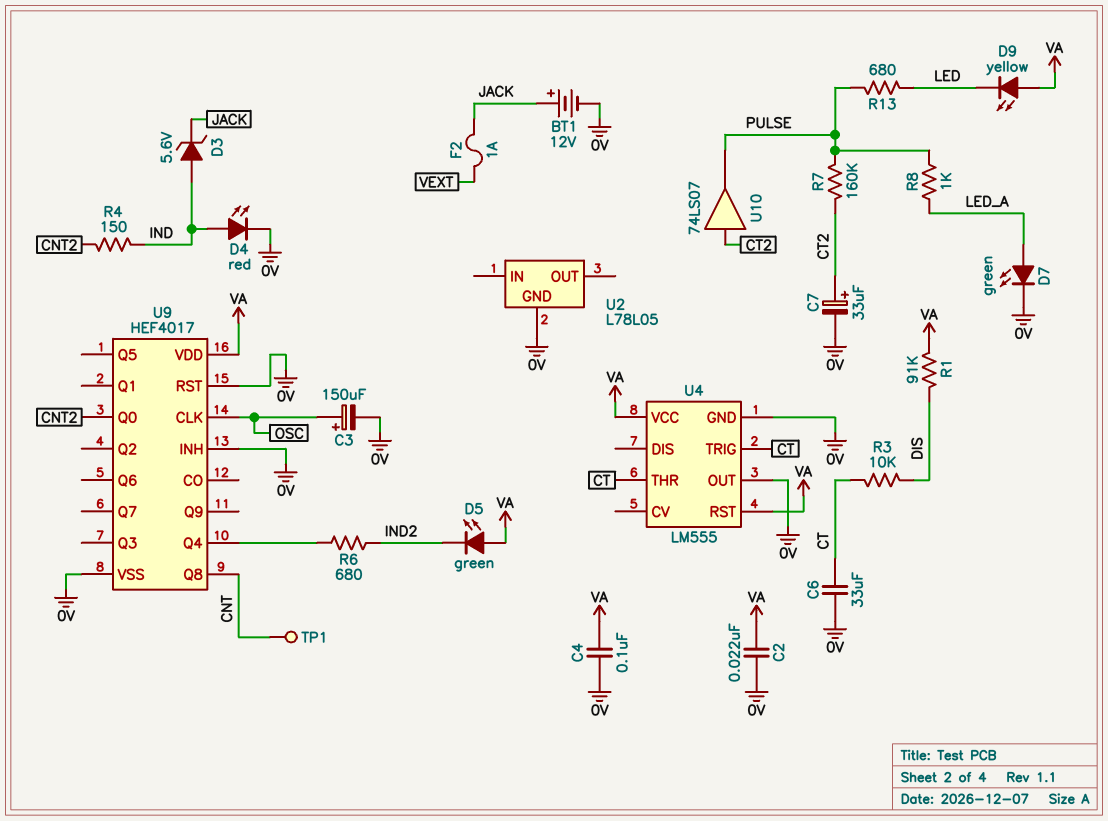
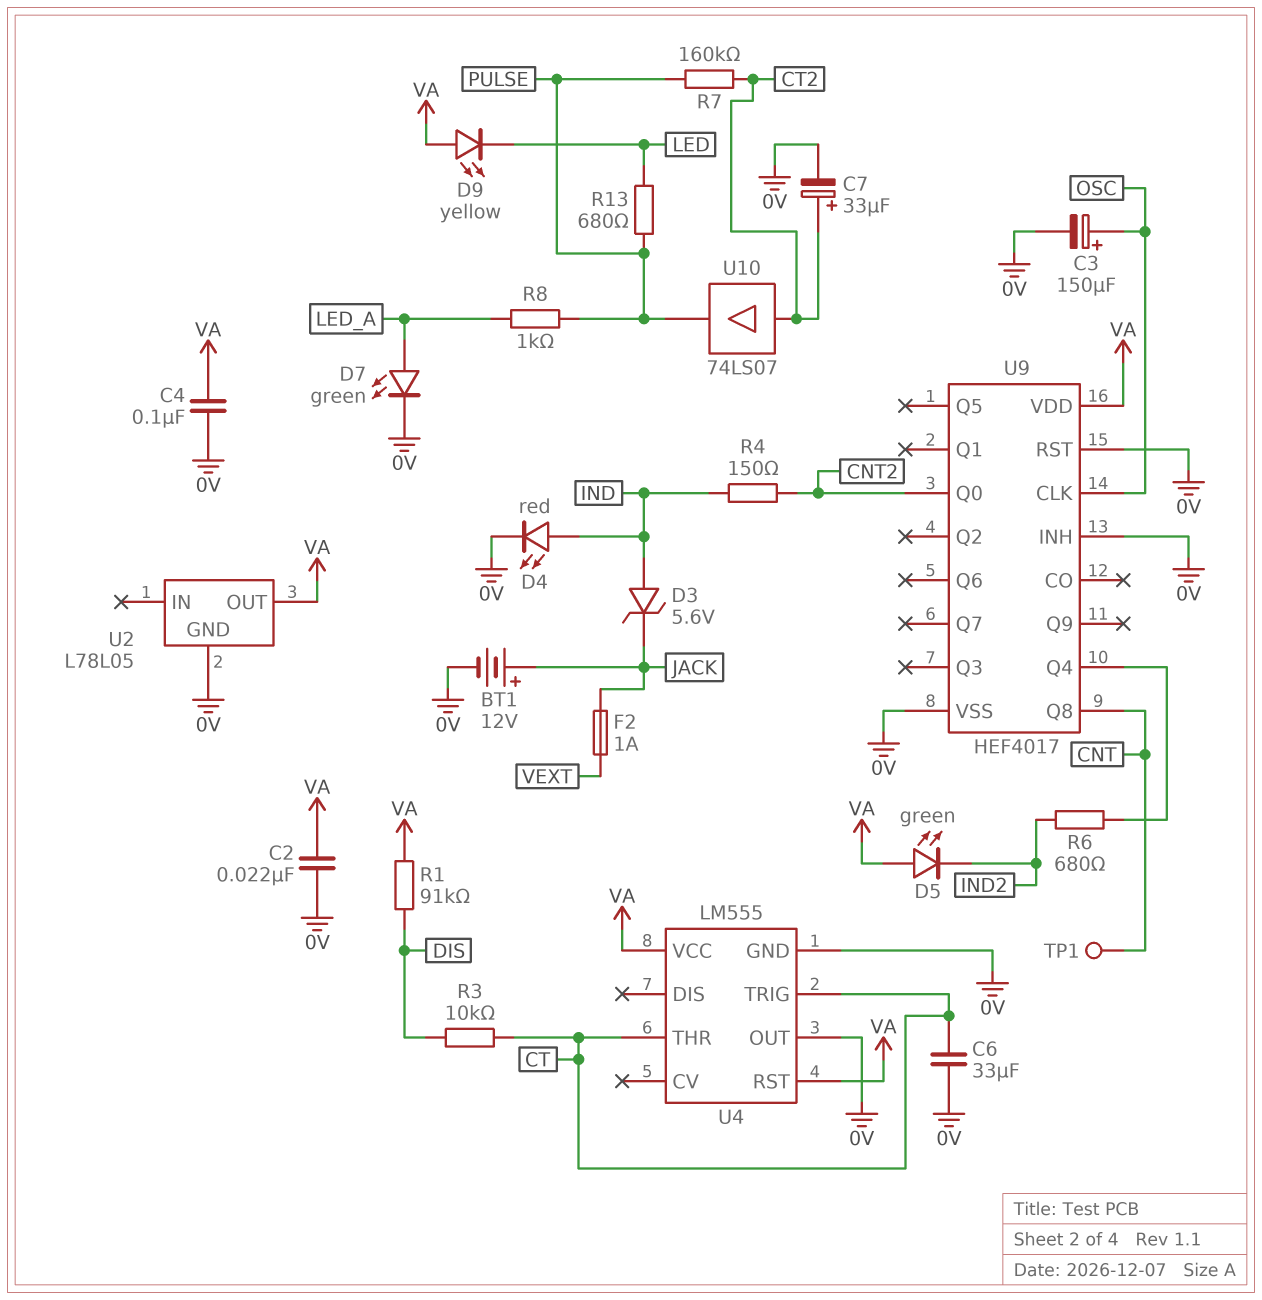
U2 pin OUT: none -> VA

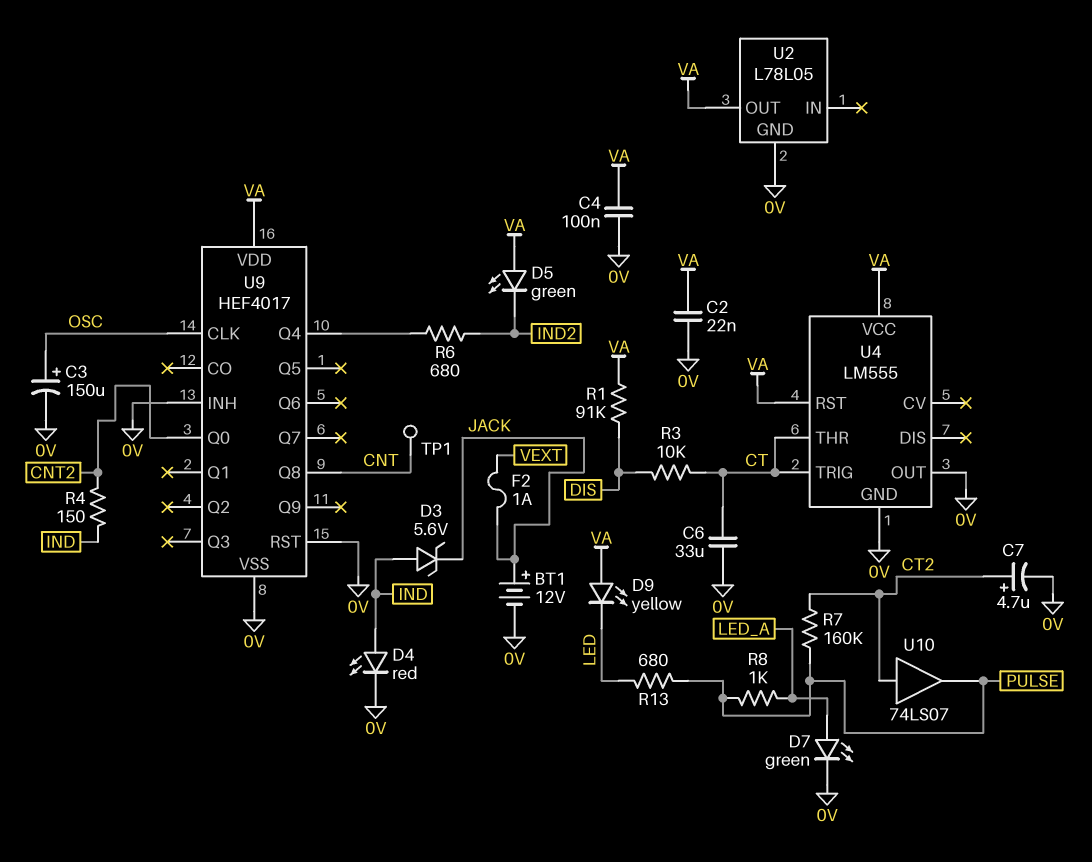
C7: 33uF (plus CT2, minus 0V) -> 4.7uF (plus CT2, minus 0V)

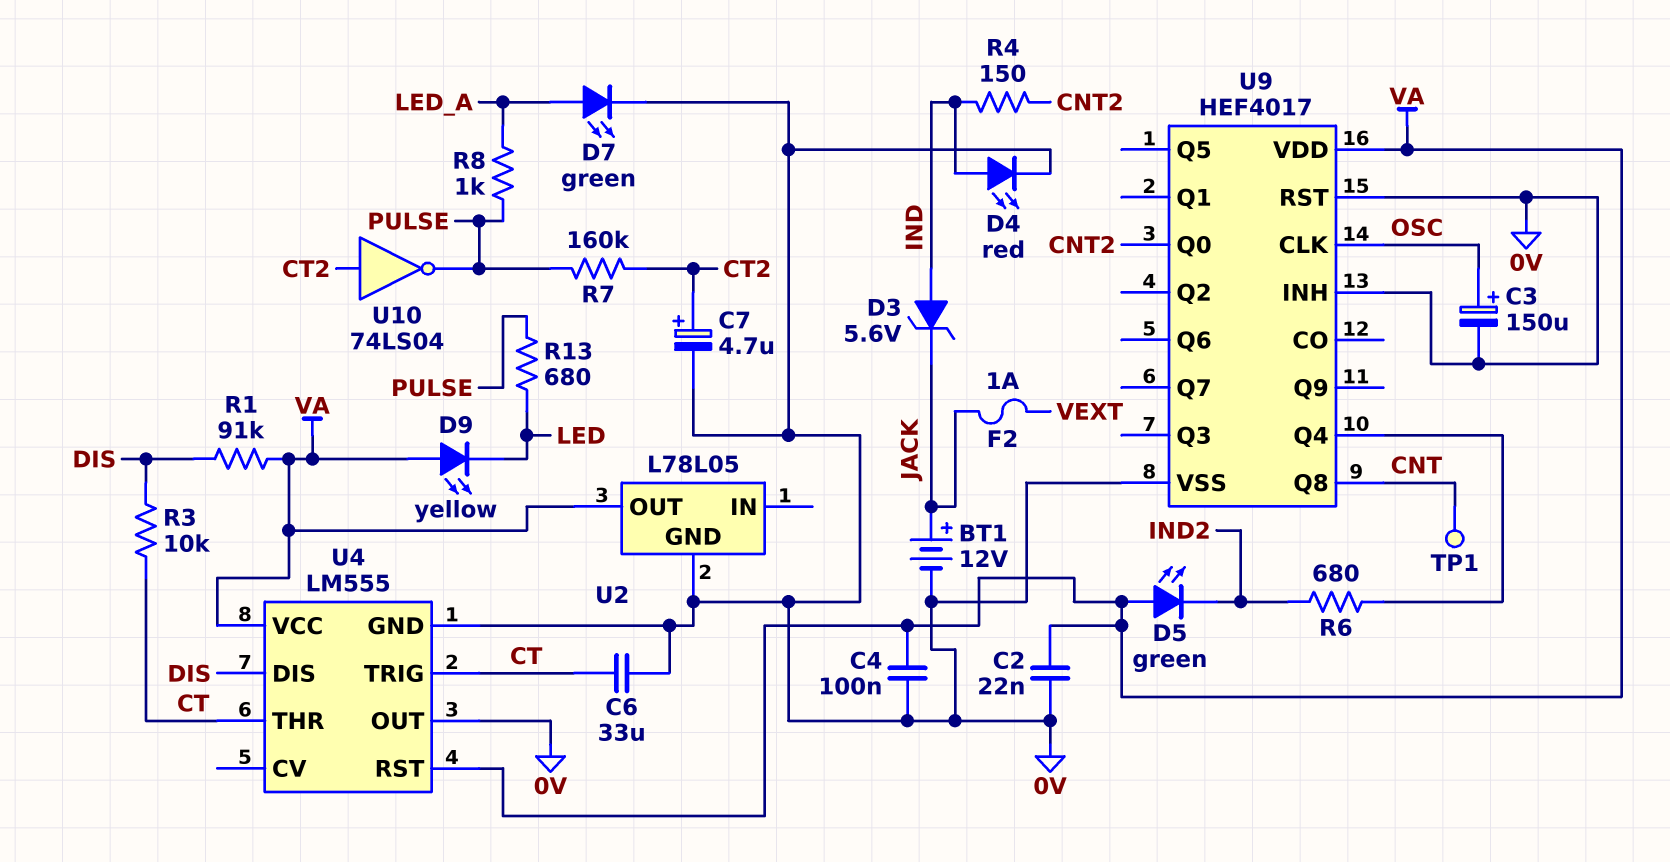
U4 pin DIS: none -> DIS
U10: buffer 74LS07 (in CT2, out PULSE) -> NOT 74LS04 (in CT2, out PULSE)

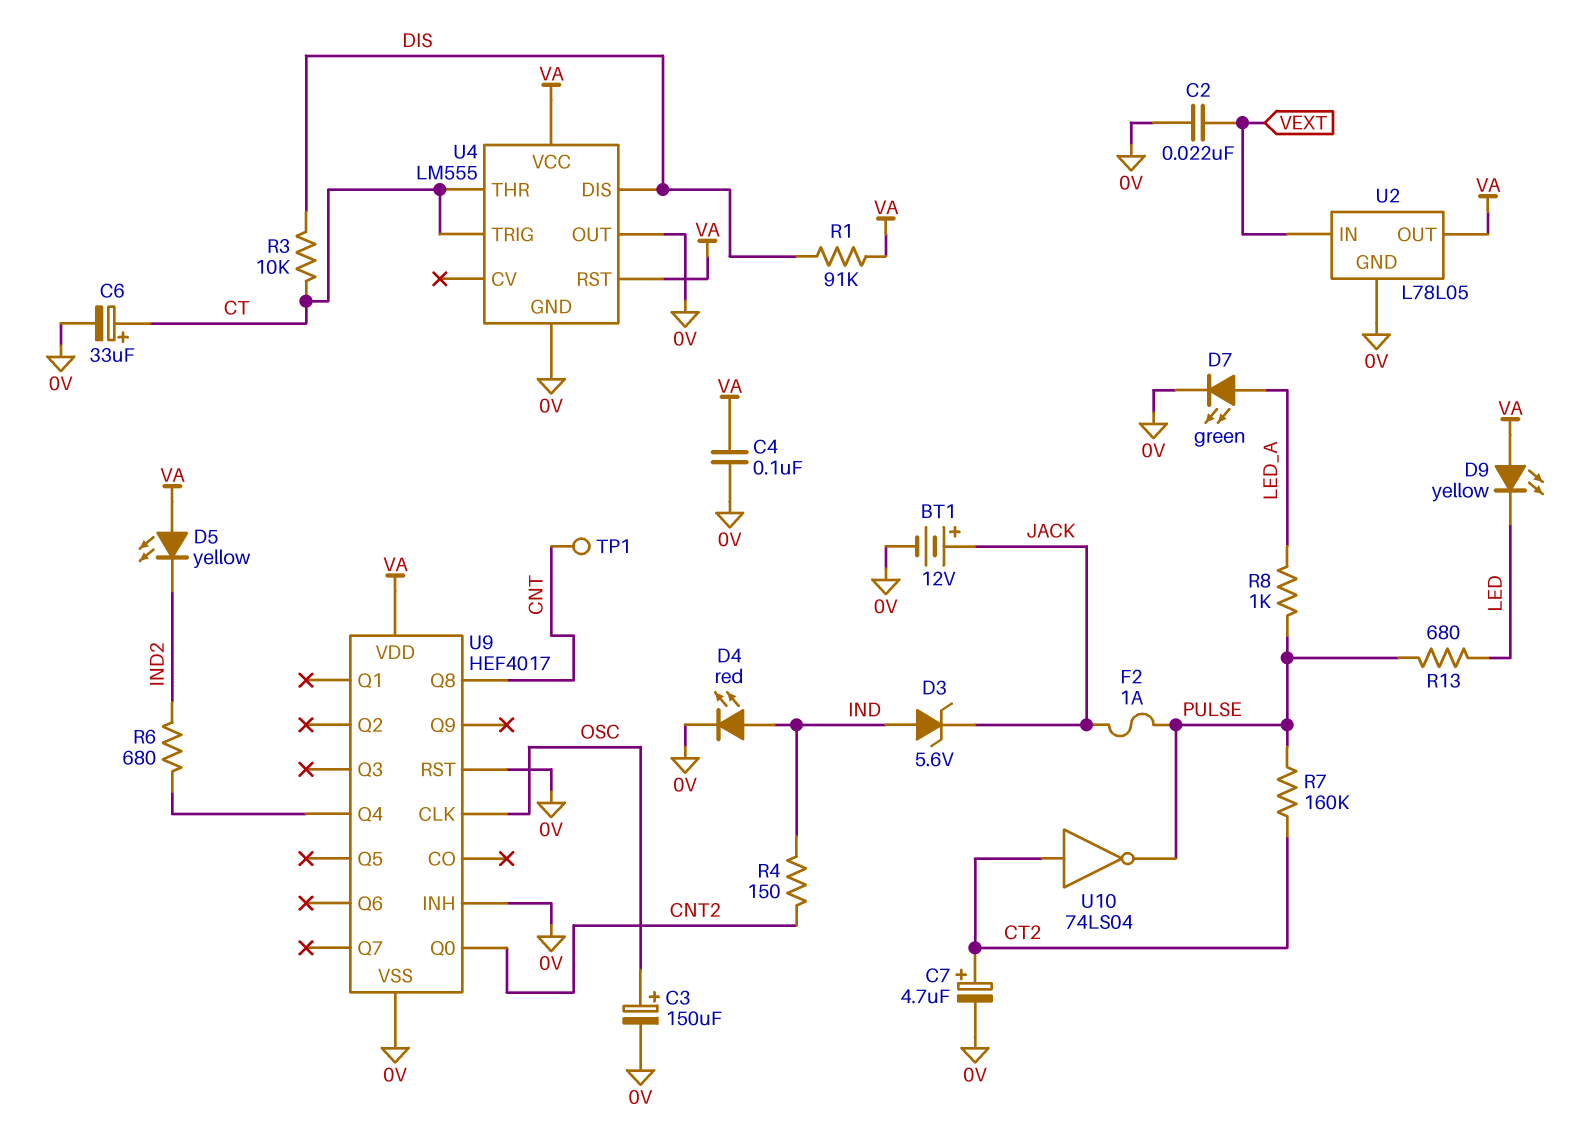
C2: 22nF (0V, VA) -> 22nF (0V, VEXT)
C6: 33uF (0V, CT) -> 33uF (plus CT, minus 0V)
D5: LED green (A VA, K IND2) -> LED yellow (A VA, K IND2)
F2: 1A (JACK, VEXT) -> 1A (JACK, PULSE)
U2 pin IN: none -> VEXT

